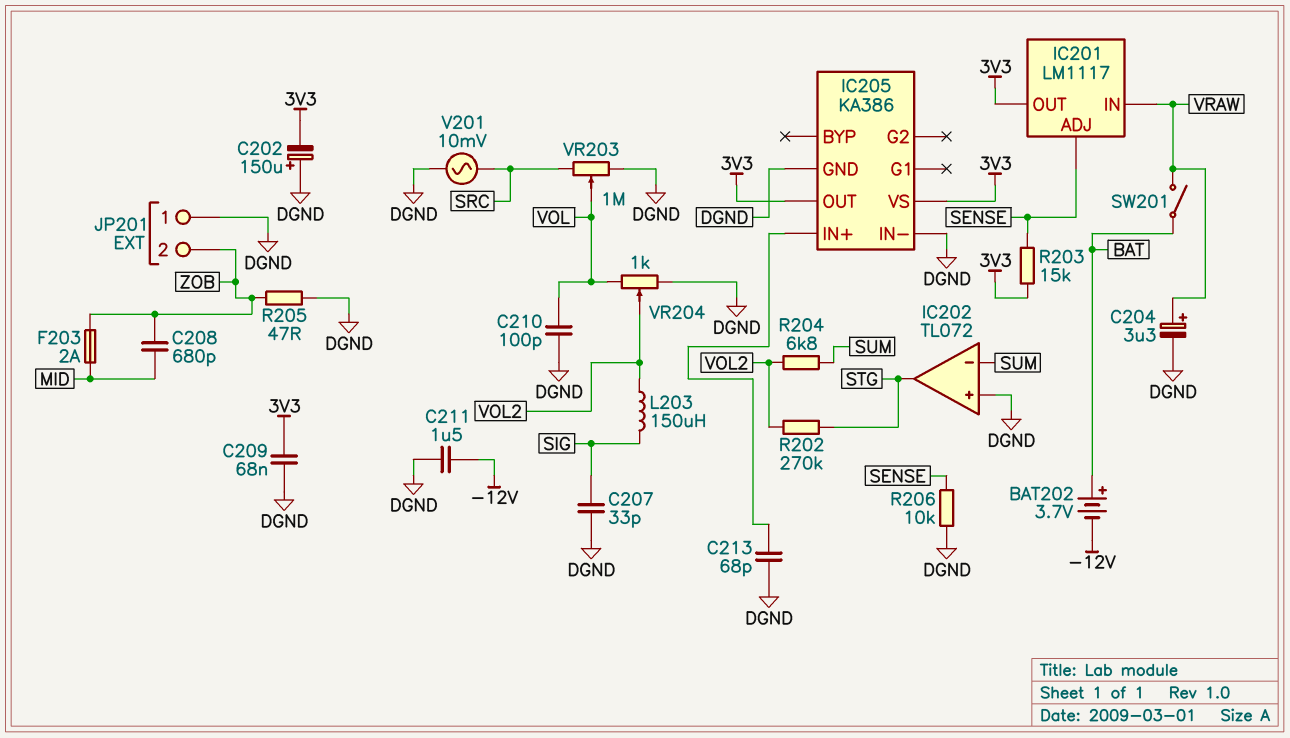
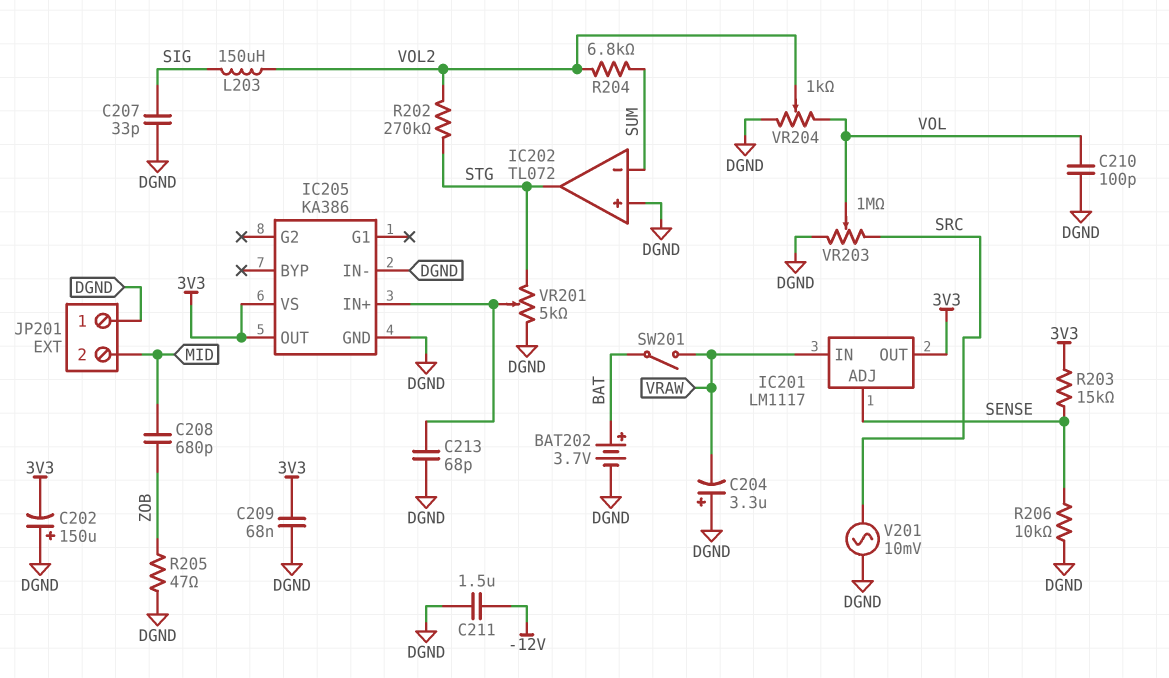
BAT202: 3.7V (plus BAT, minus -12V) -> 3.7V (plus BAT, minus DGND)
C204: 3.3uF (plus VRAW, minus DGND) -> 3.3uF (plus DGND, minus VRAW)
F203: 2A (MID, ZOB) -> none
JP201 pin 2: ZOB -> MID
VR201: none -> 5k (DGND, STG, wiper IC205/IN+)

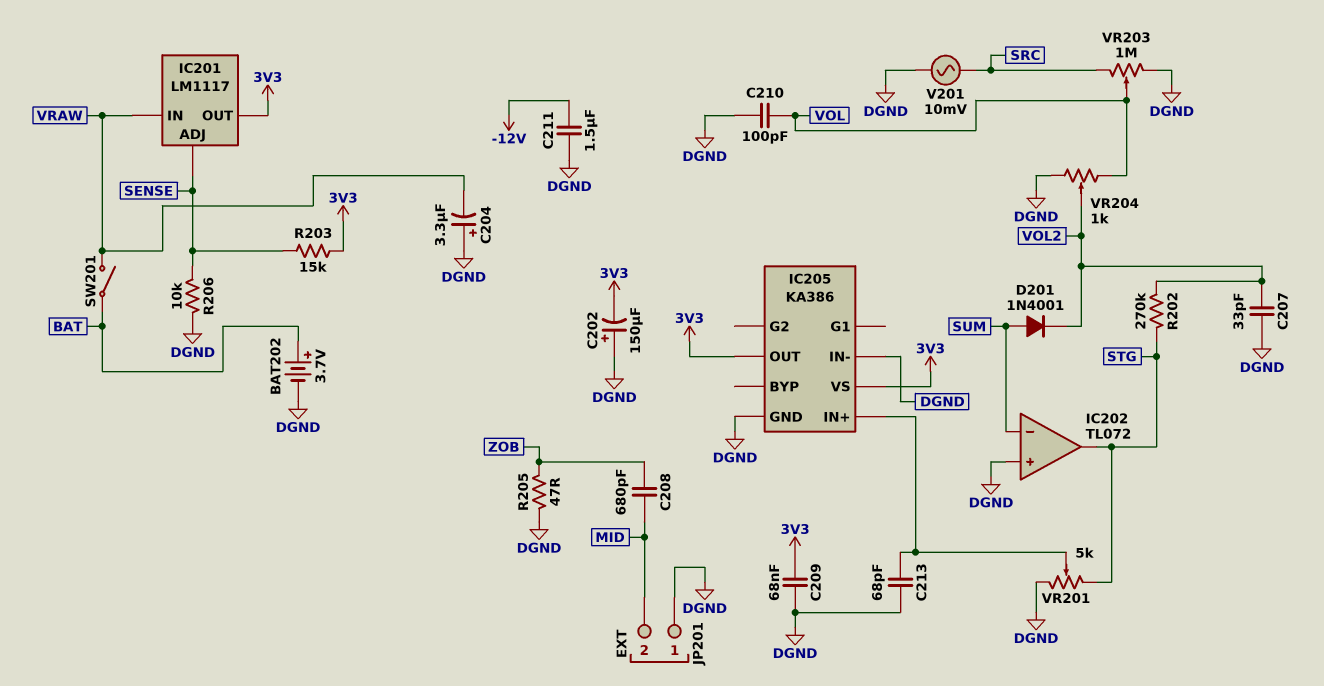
C207: 33pF (DGND, SIG) -> 33pF (DGND, VOL2)
D201: none -> diode 1N4001 (A SUM, K VOL2)
L203: 150uH (SIG, VOL2) -> none
R204: 6.8k (SUM, VOL2) -> none

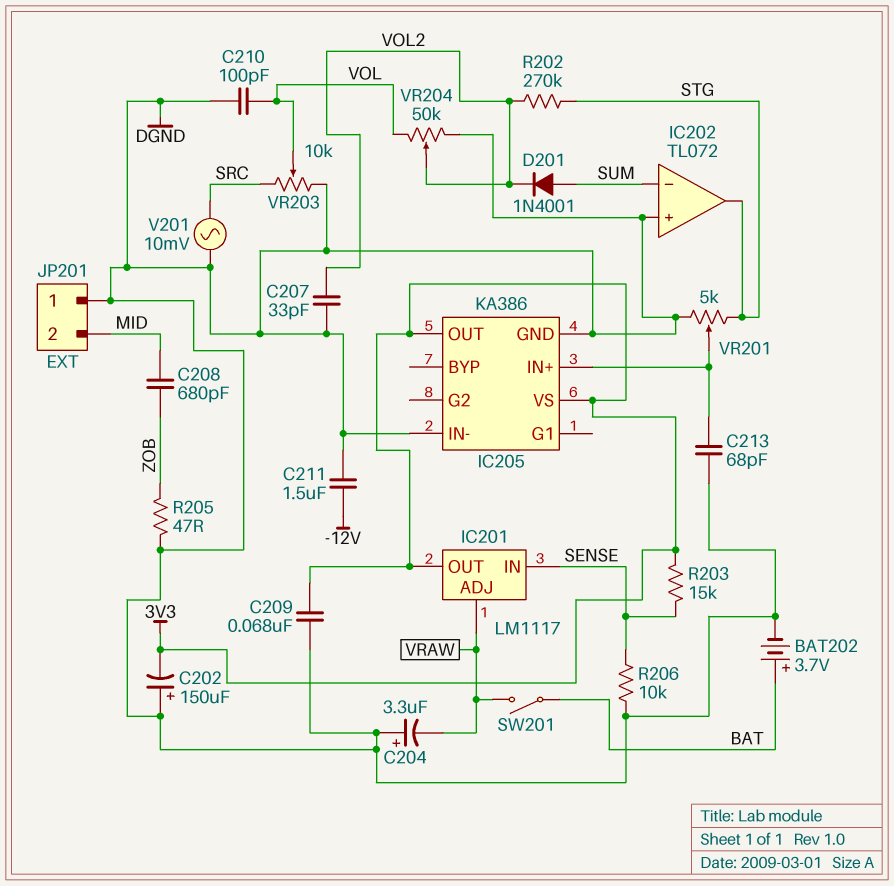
IC201 pin ADJ: SENSE -> VRAW
IC201 pin IN: VRAW -> SENSE
VR203: 1M (DGND, SRC, wiper VOL) -> 10k (DGND, SRC, wiper VOL)
VR204: 1k (DGND, VOL, wiper VOL2) -> 50k (DGND, VOL, wiper VOL2)

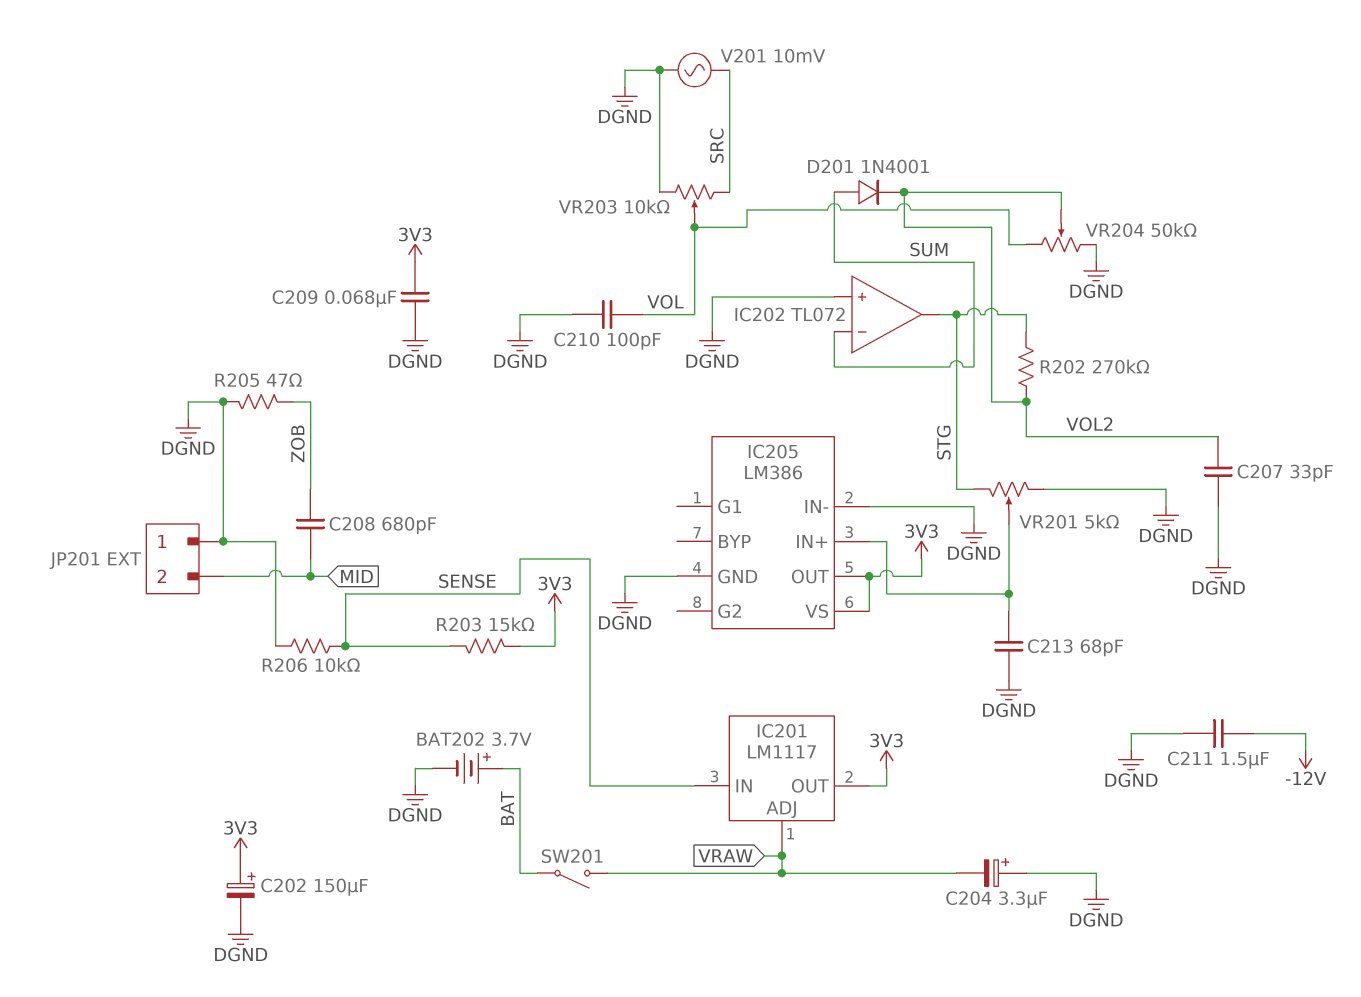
C202: 150uF (plus DGND, minus 3V3) -> 150uF (plus 3V3, minus DGND)
IC205: KA386 -> LM386

